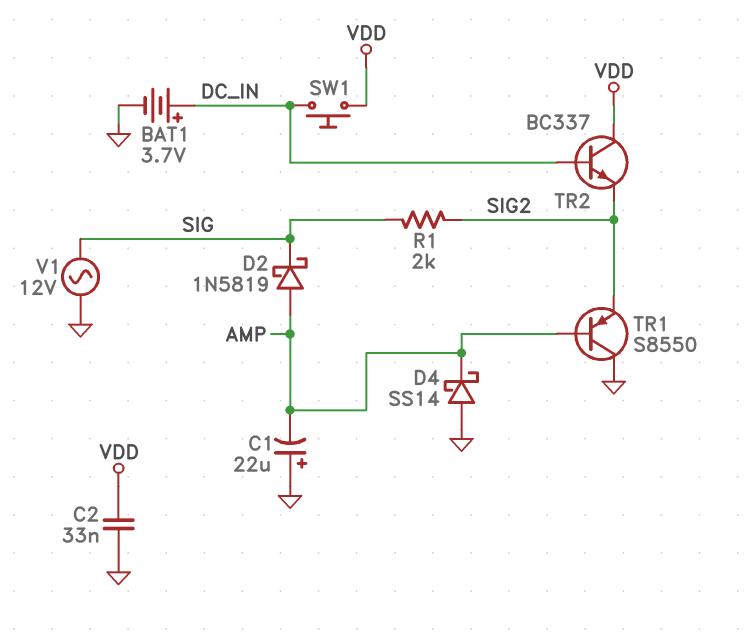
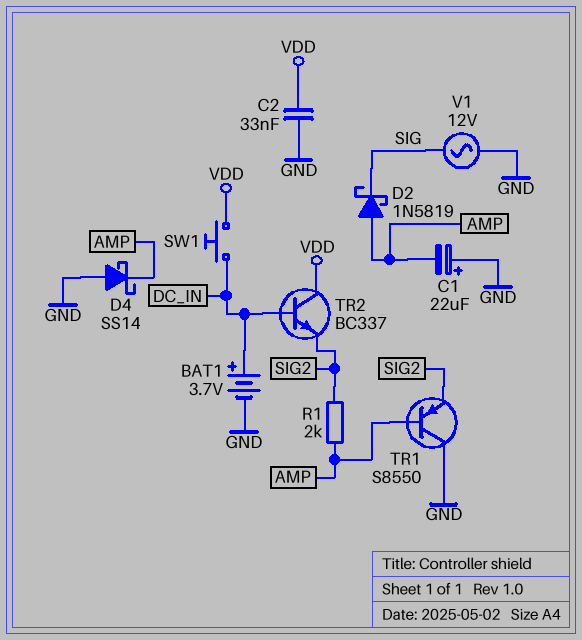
R1: 2k (SIG, SIG2) -> 2k (AMP, SIG2)

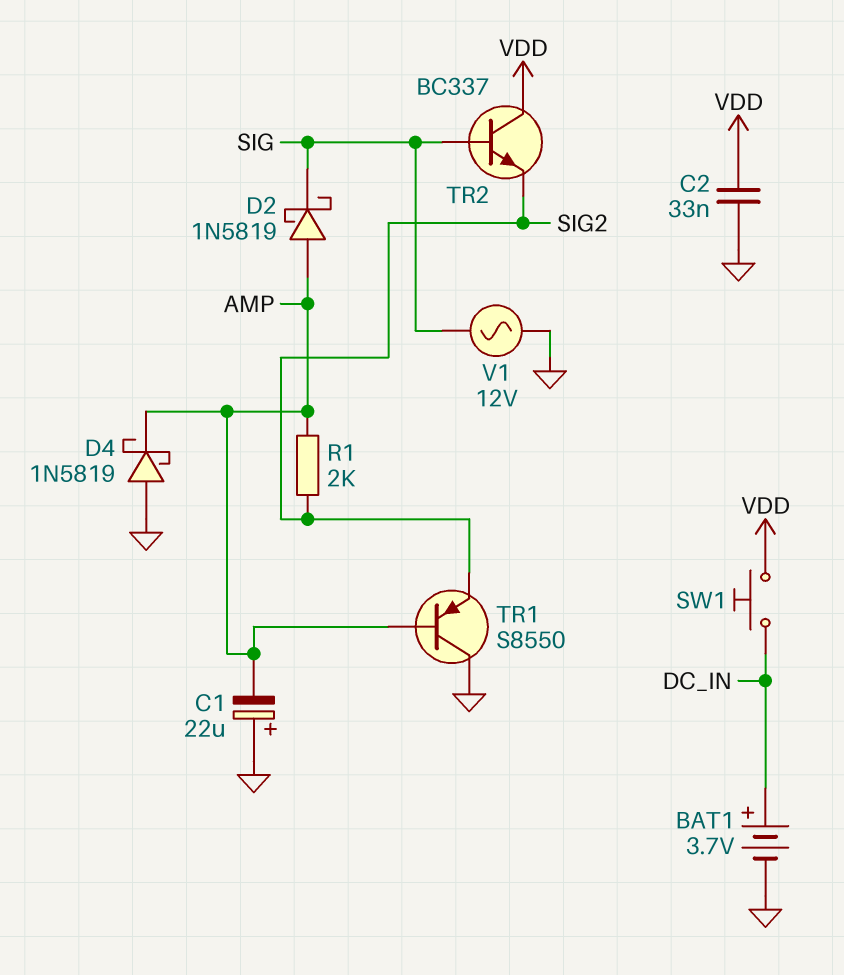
D4: schottky SS14 (A GND, K AMP) -> schottky 1N5819 (A GND, K AMP)
TR2: NPN BC337 (B DC_IN, C VDD, E SIG2) -> NPN BC337 (B SIG, C VDD, E SIG2)

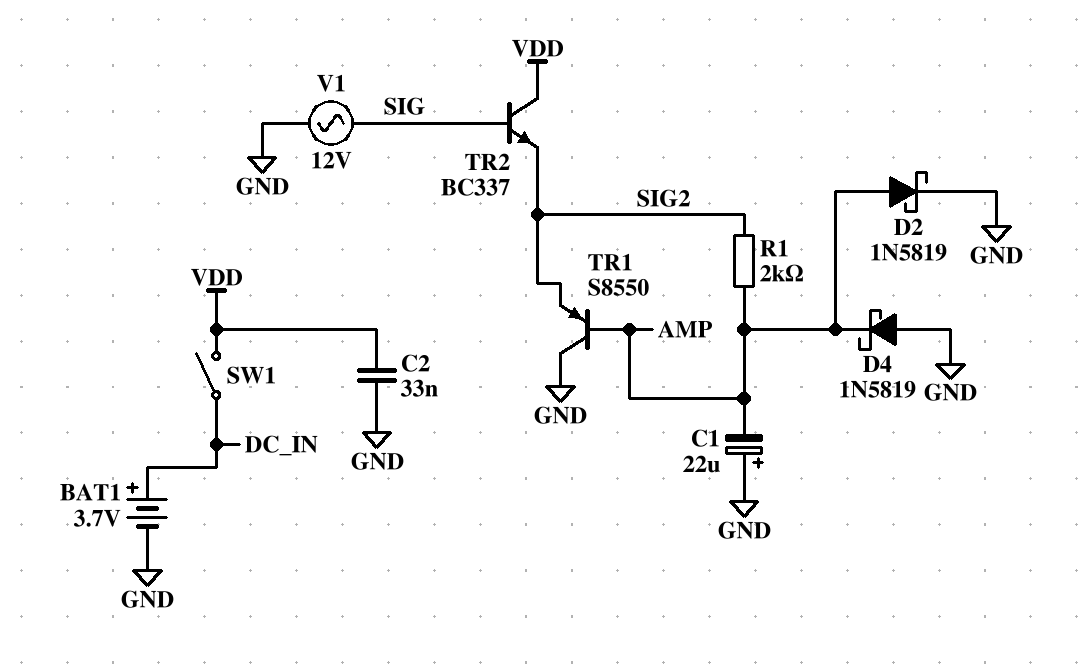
D2: schottky 1N5819 (A AMP, K SIG) -> schottky 1N5819 (A AMP, K GND)
SW1: button (DC_IN, VDD) -> switch (DC_IN, VDD)

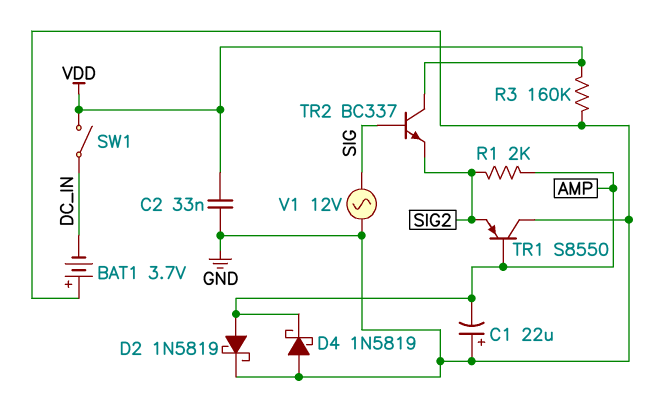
BAT1: 3.7V (plus DC_IN, minus GND) -> 3.7V (plus GND, minus DC_IN)
R3: none -> 160k (GND, VDD)

